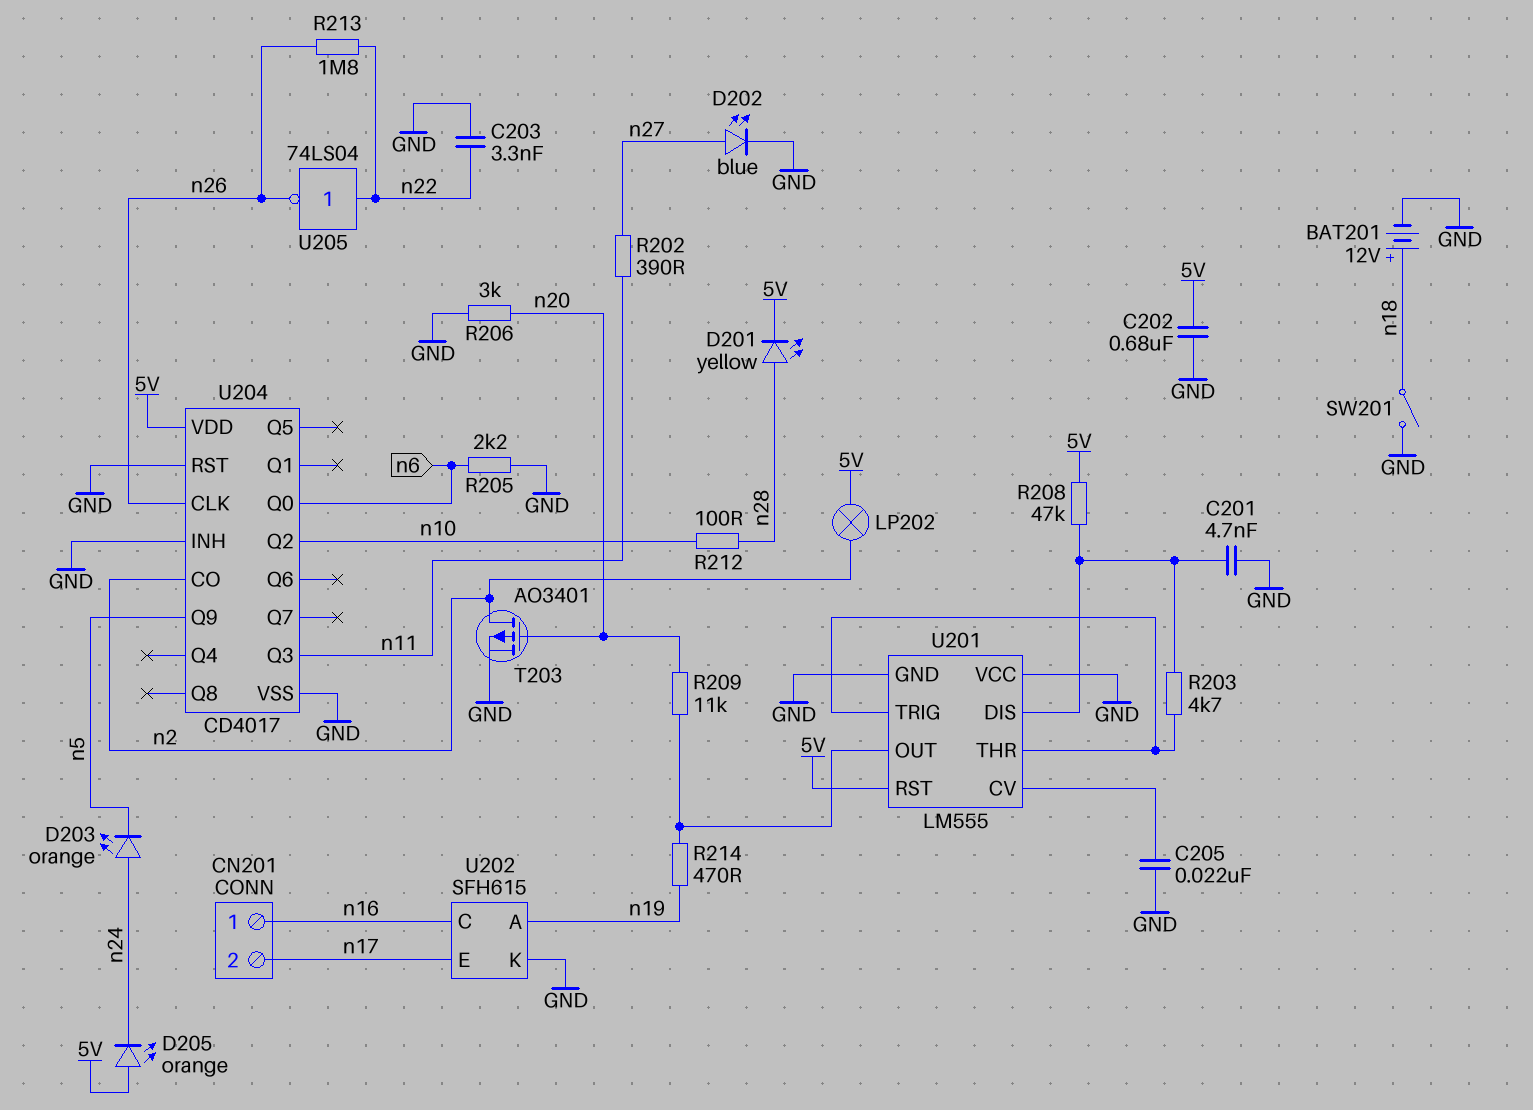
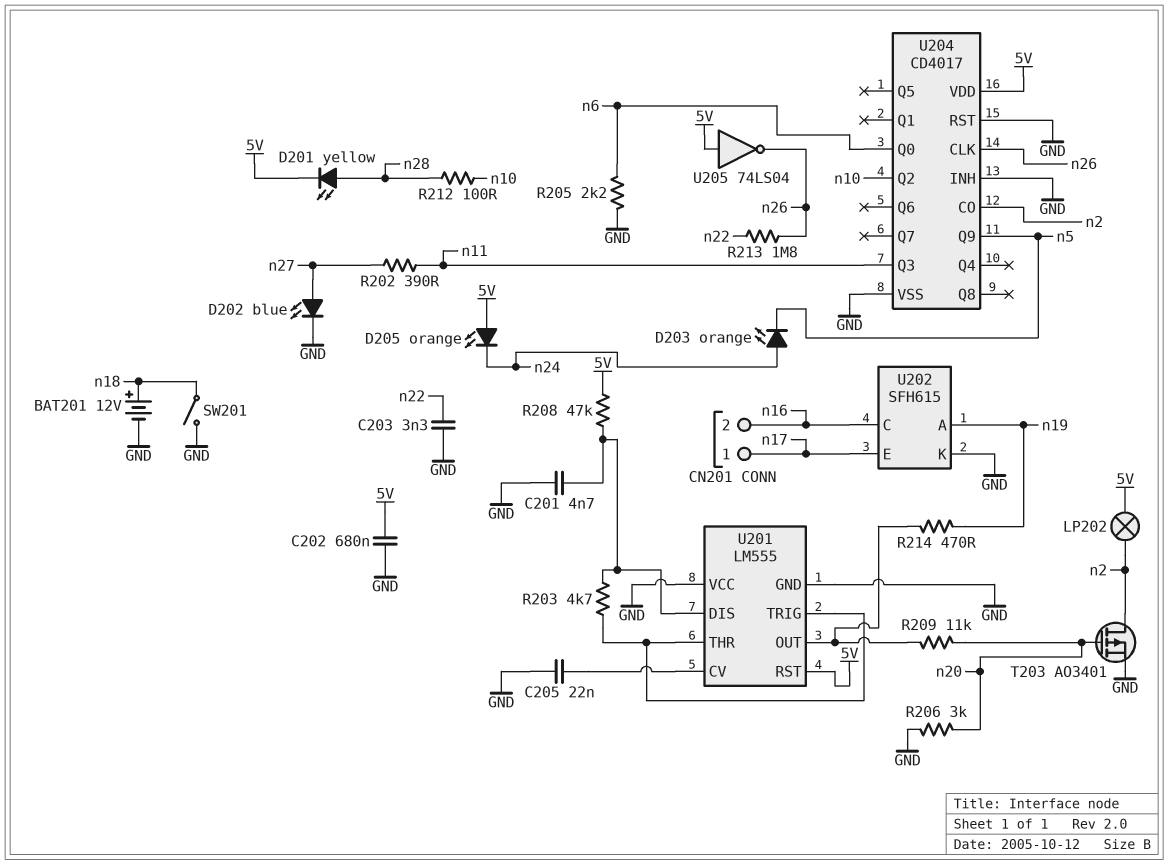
CN201 pin 1: n16 -> n17
CN201 pin 2: n17 -> n16
U205: NOT 74LS04 (in n22, out n26) -> NOT 74LS04 (in 5V, out n26)

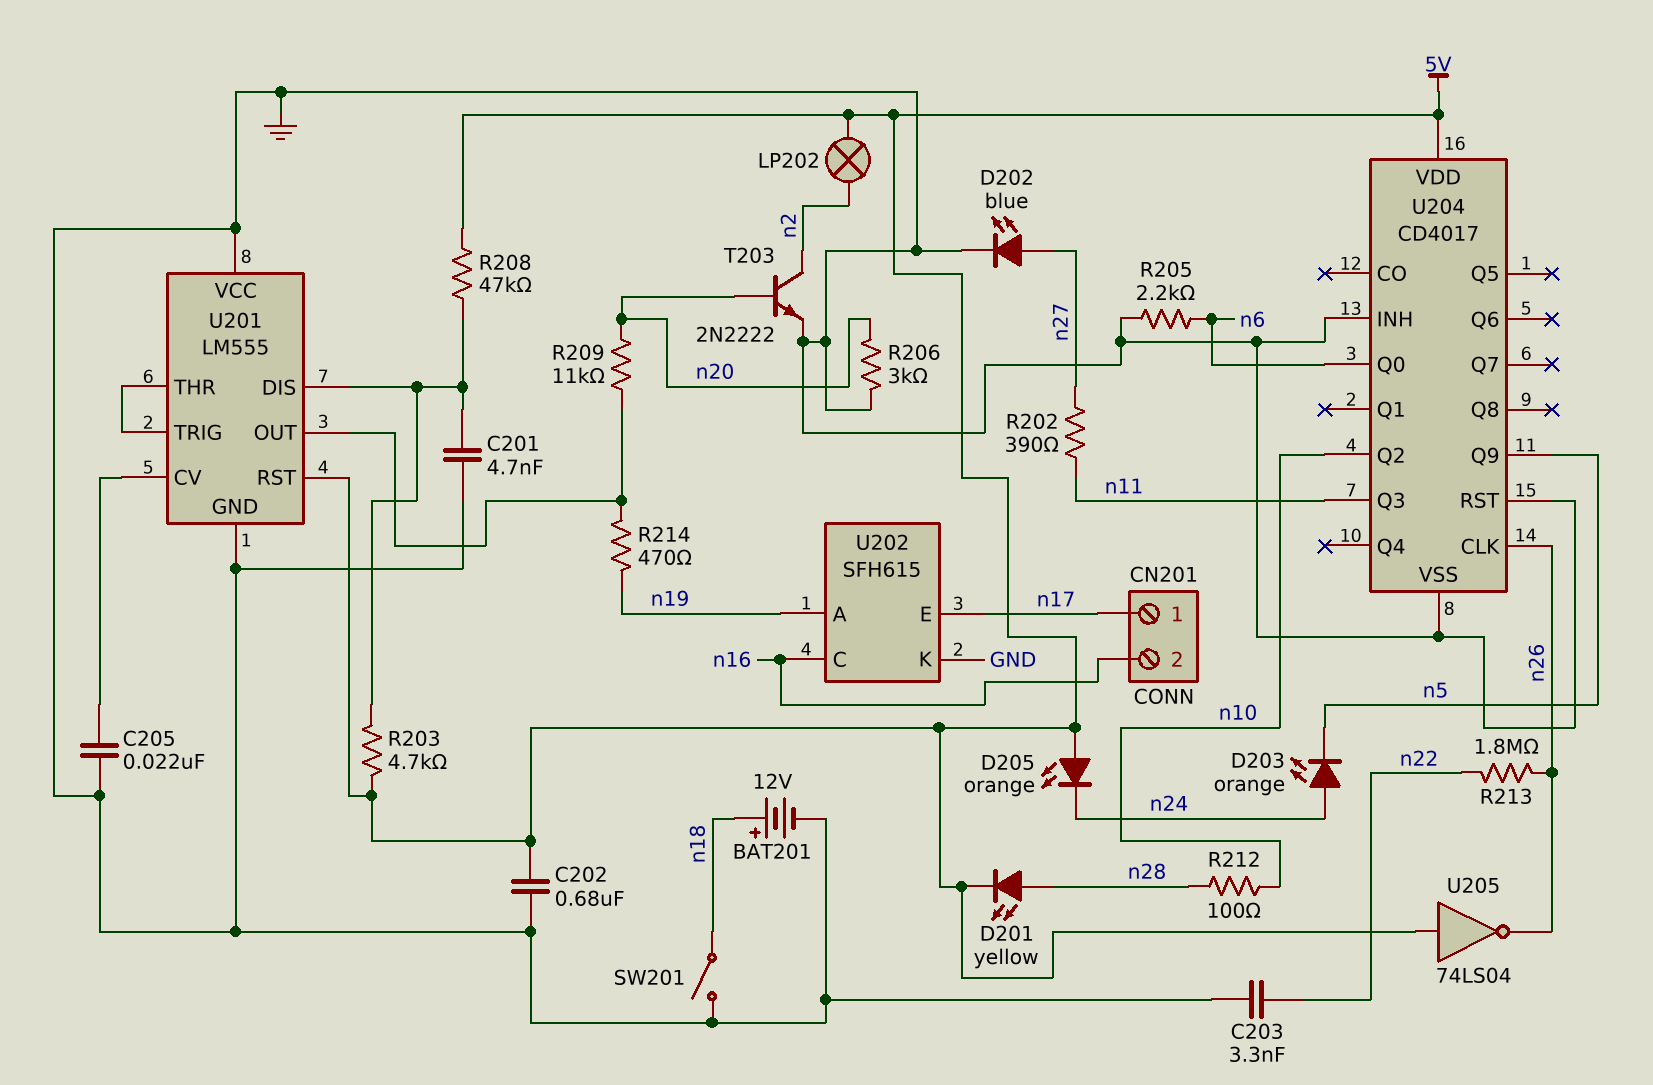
R203: 4.7k (U201/DIS, U201/THR) -> 4.7k (5V, U201/DIS)
T203: PMOS AO3401 (G n20, D n2, S GND) -> NPN 2N2222 (B n20, C n2, E GND)
U204 pin CO: n2 -> none

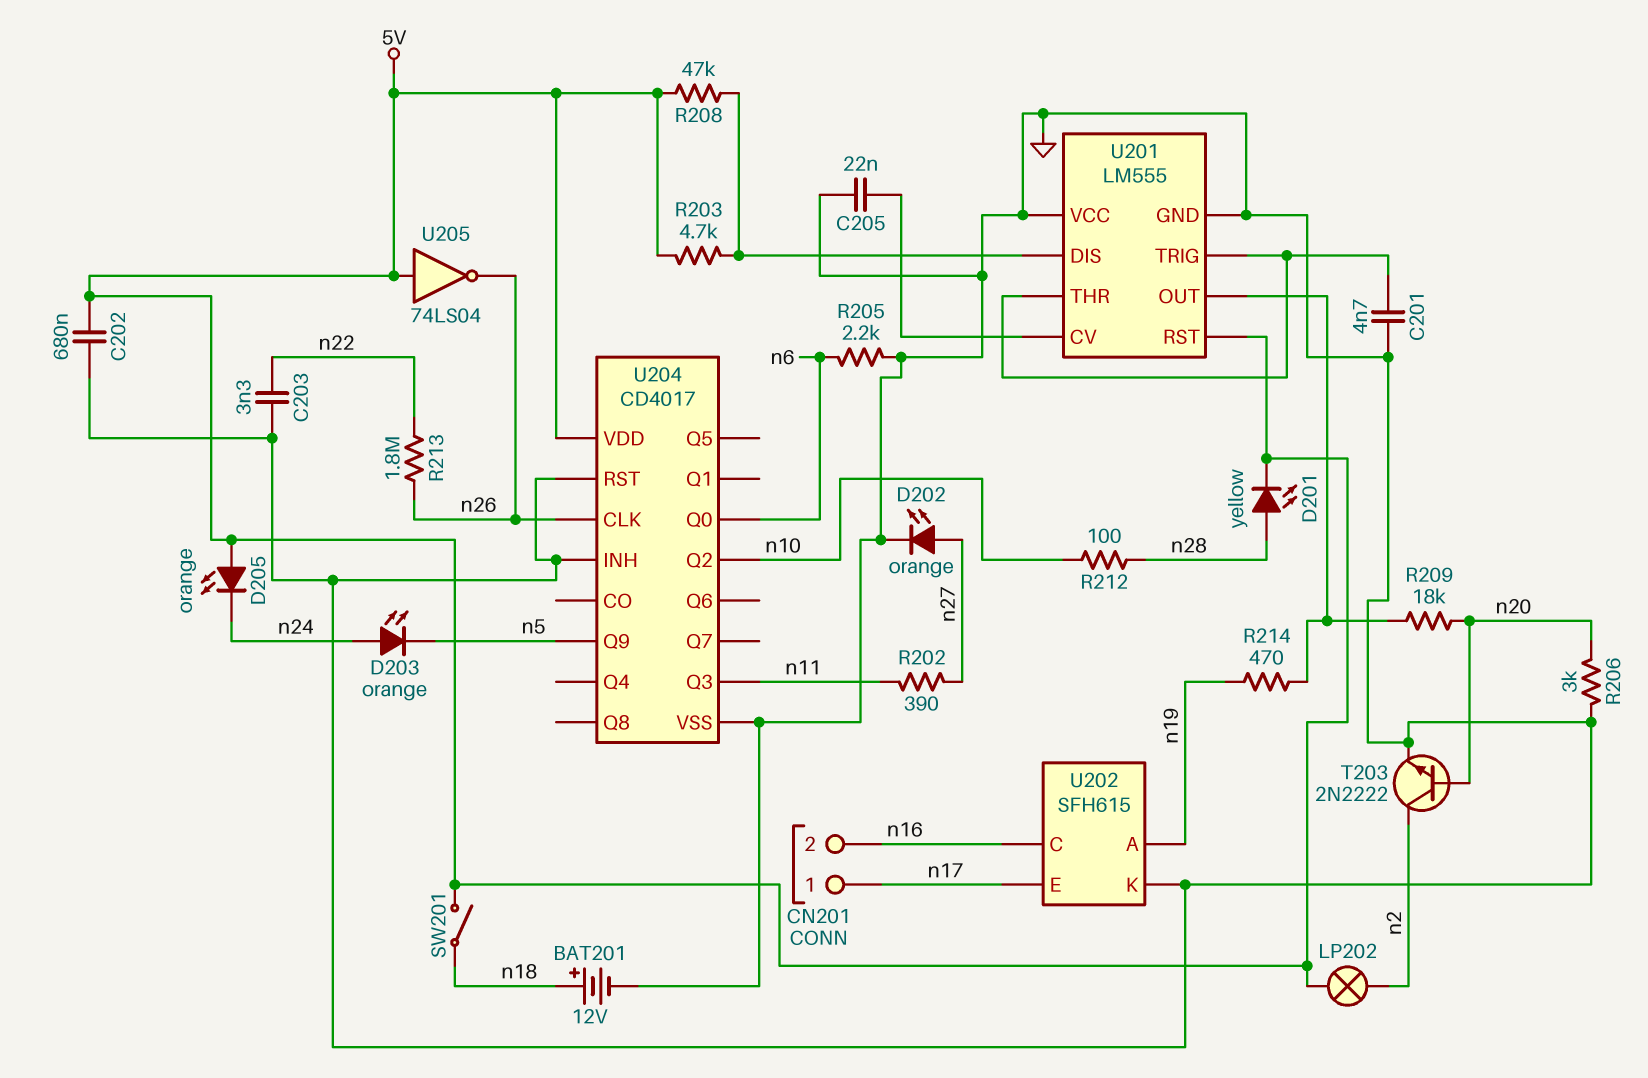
C201: 4.7nF (GND, U201/DIS) -> 4.7nF (GND, U201/THR)
D202: LED blue (A n27, K GND) -> LED orange (A n27, K GND)
R209: 11k (U201/OUT, n20) -> 18k (U201/OUT, n20)
SW201: switch (GND, n18) -> switch (5V, n18)

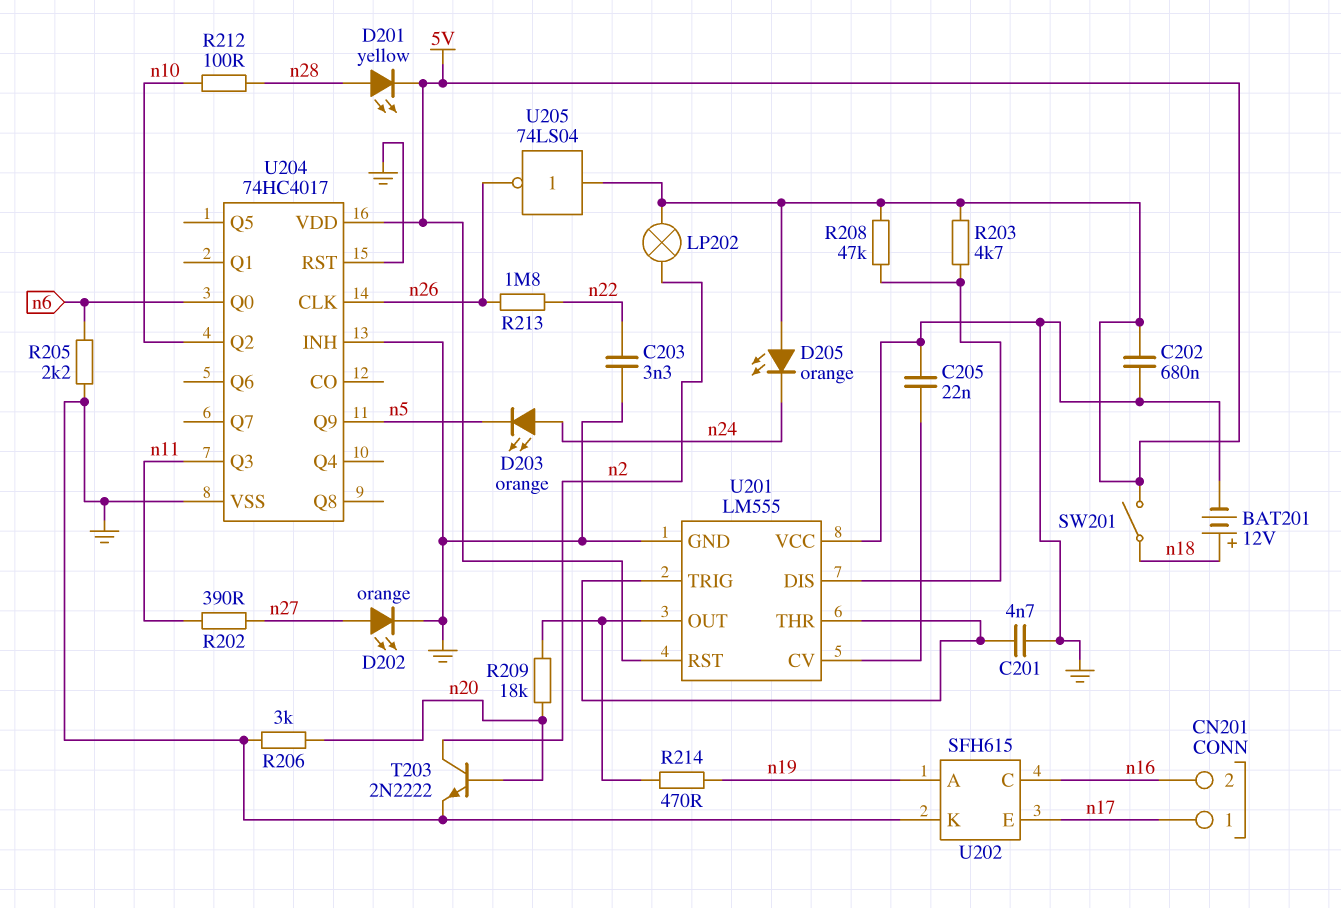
U204: CD4017 -> 74HC4017

